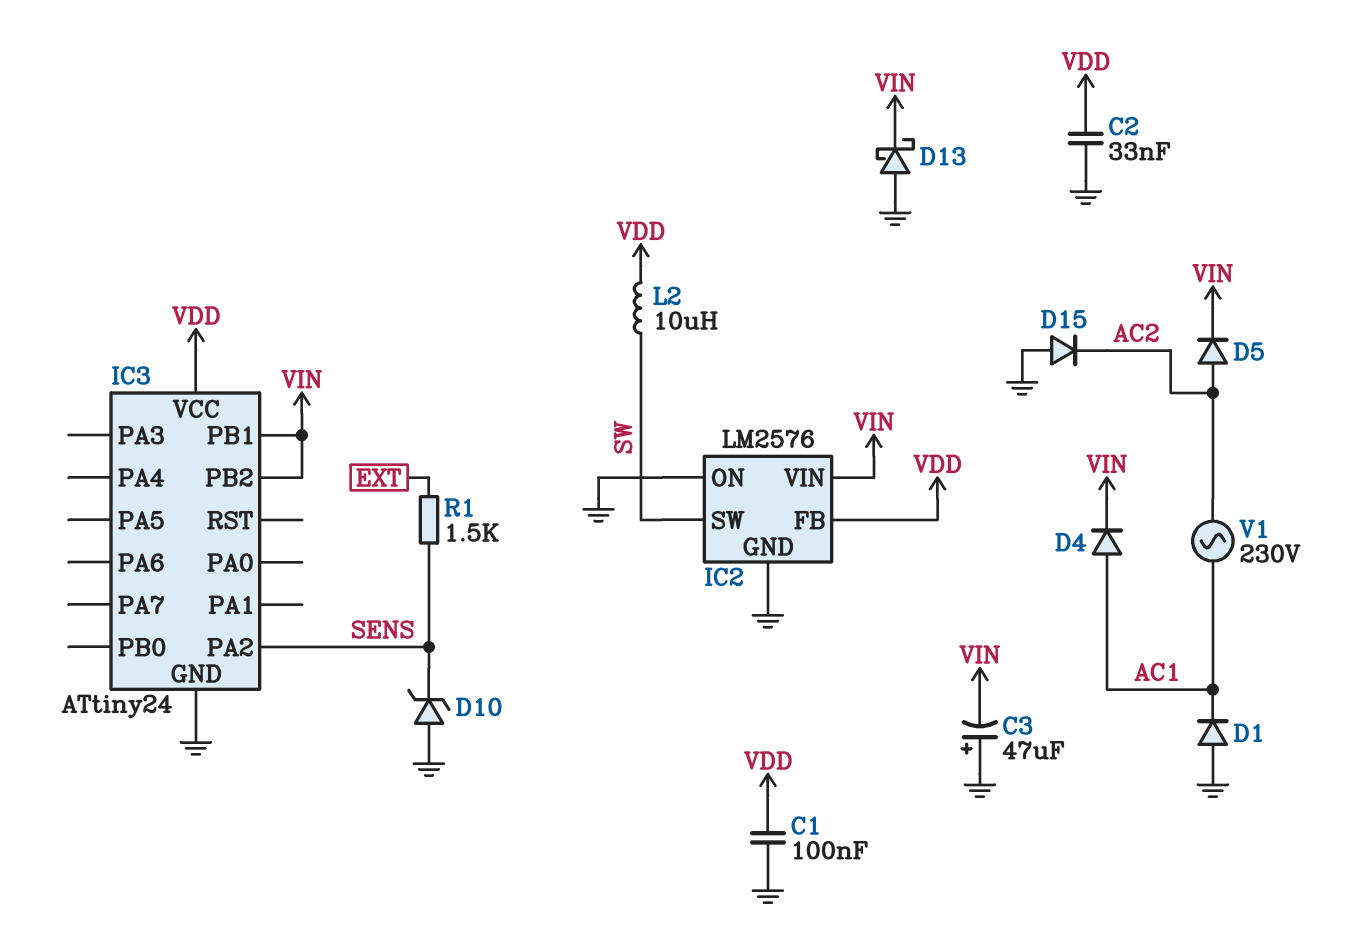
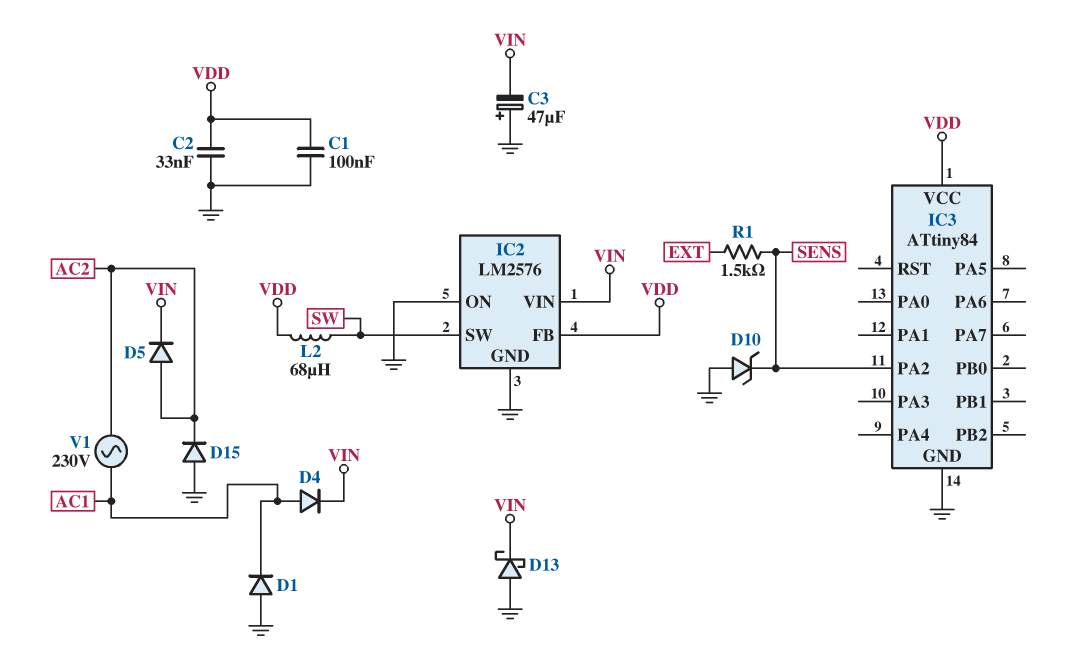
IC3: ATtiny24 -> ATtiny84
IC3 pin PB1: VIN -> none
IC3 pin PB2: VIN -> none
L2: 10uH (SW, VDD) -> 68uH (SW, VDD)

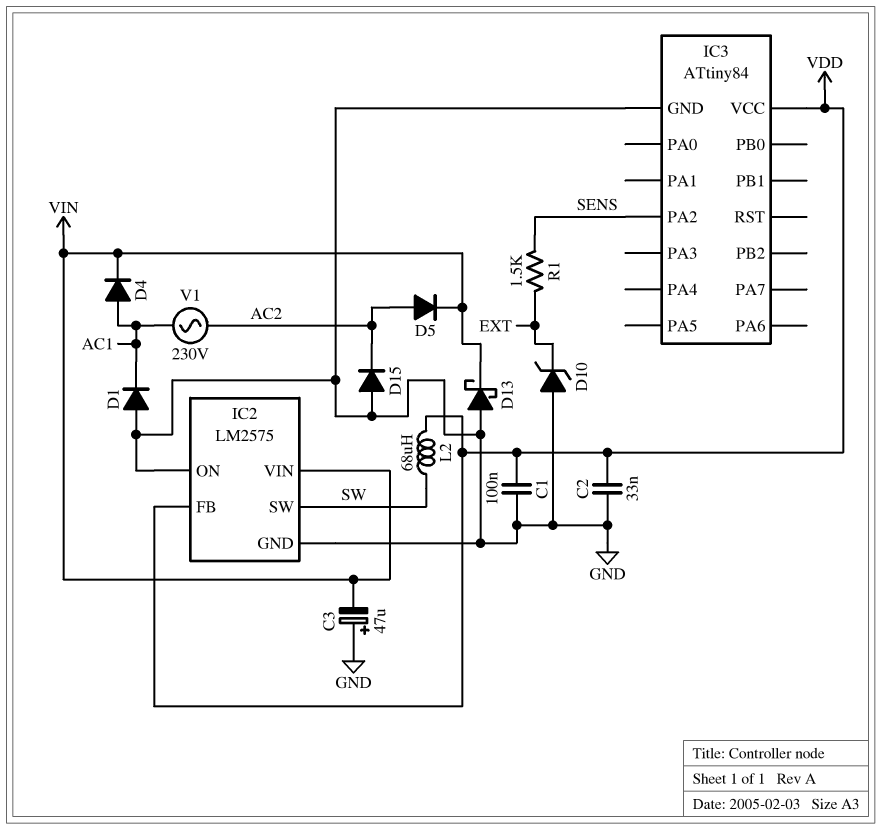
D10: zener (A GND, K SENS) -> zener (A GND, K EXT)
IC2: LM2576 -> LM2575

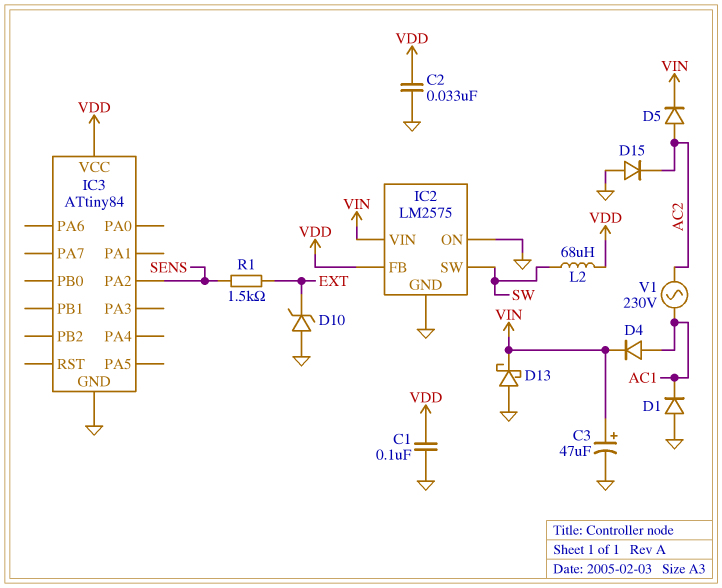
C3: 47uF (plus GND, minus VIN) -> 47uF (plus VIN, minus GND)

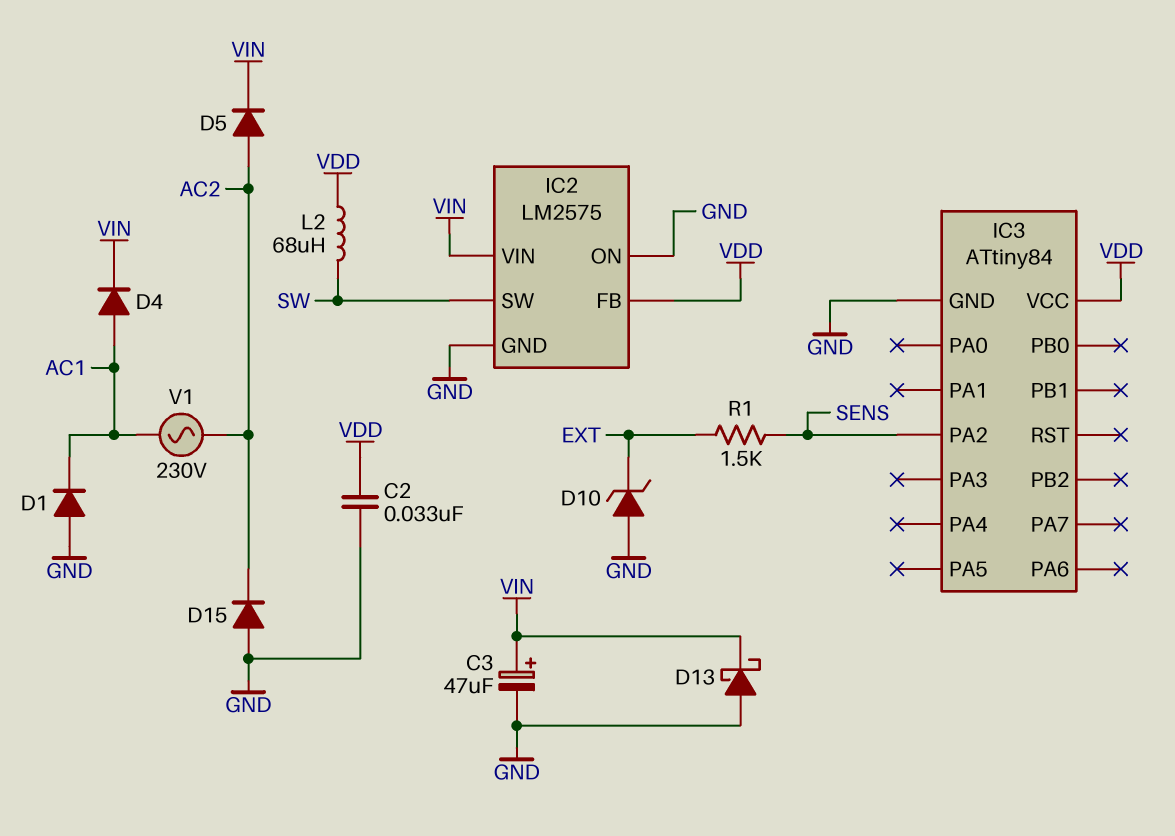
C1: 100nF (GND, VDD) -> none

